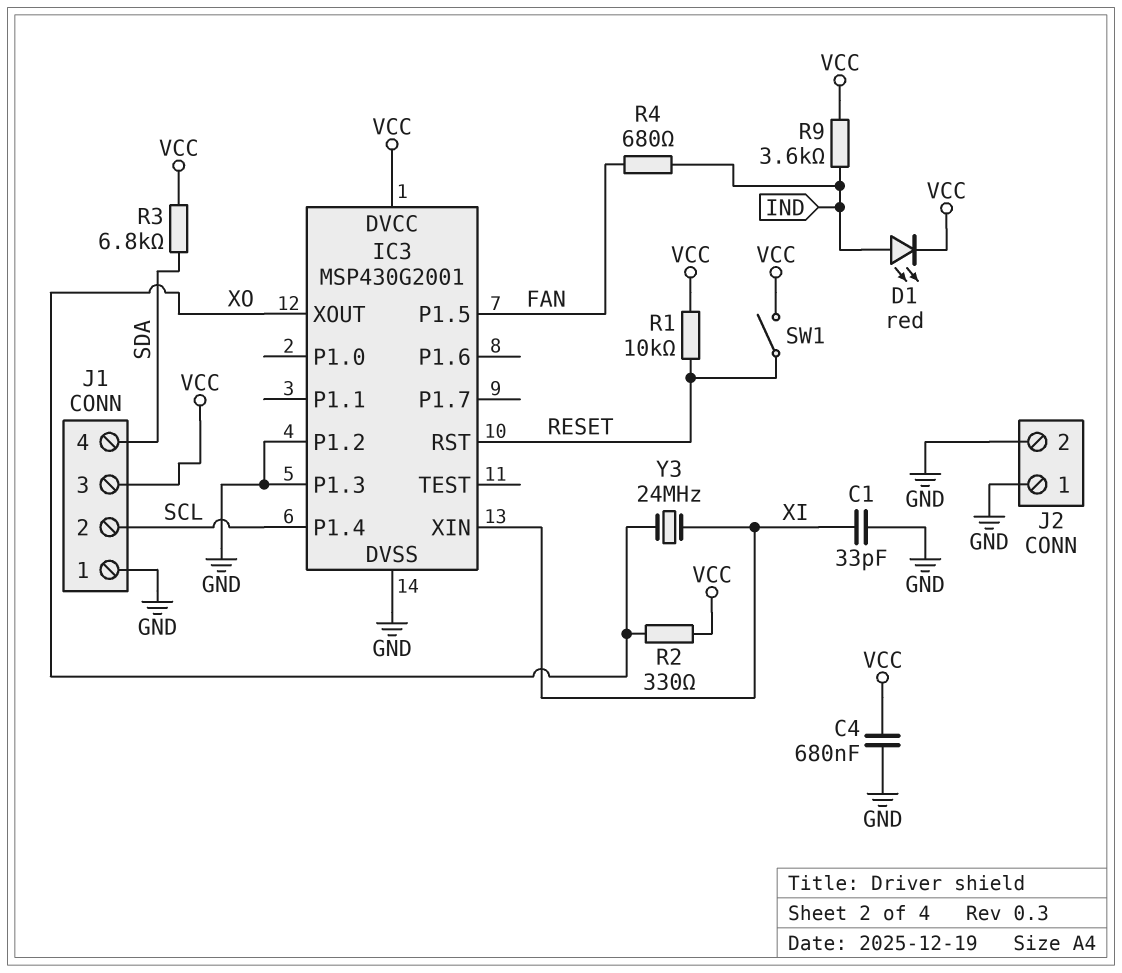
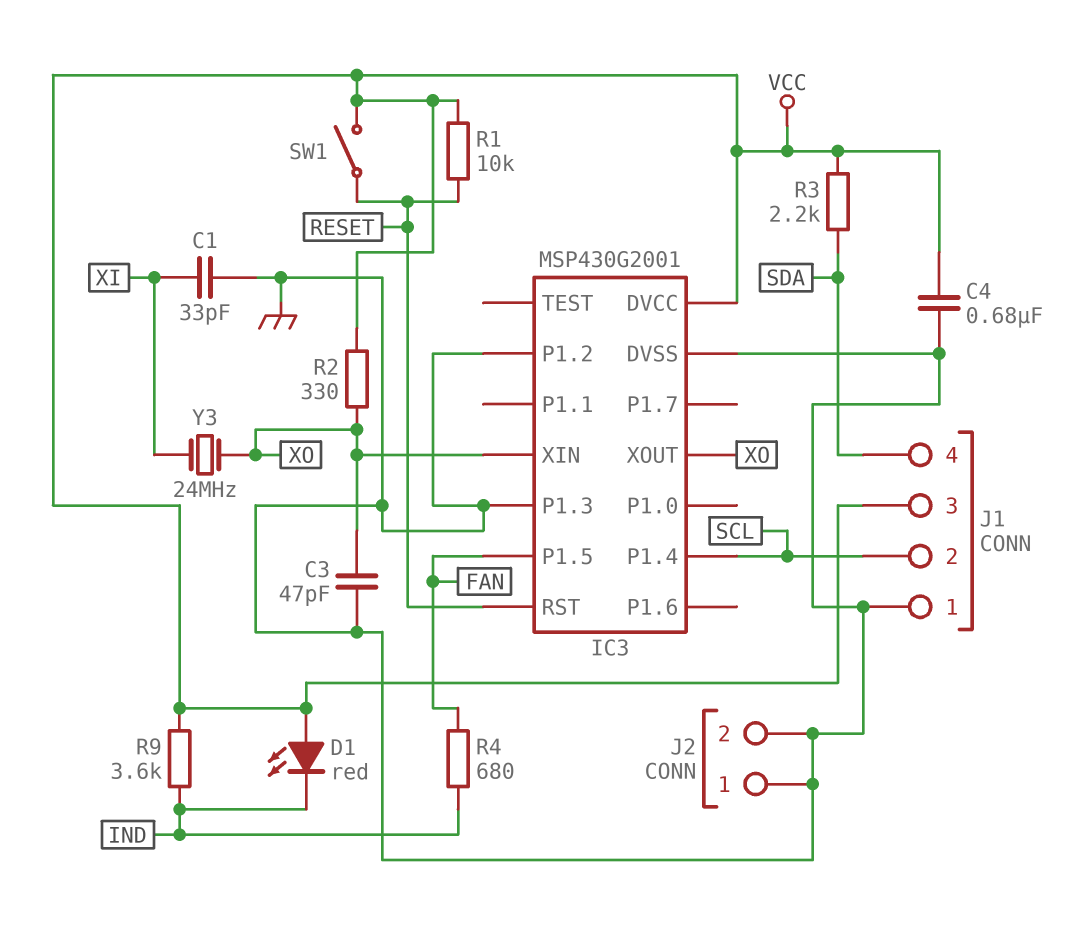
C3: none -> 47pF (GND, XO)
D1: LED red (A IND, K VCC) -> LED red (A VCC, K IND)
IC3 pin XIN: XI -> XO
R3: 6.8k (SDA, VCC) -> 2.2k (SDA, VCC)

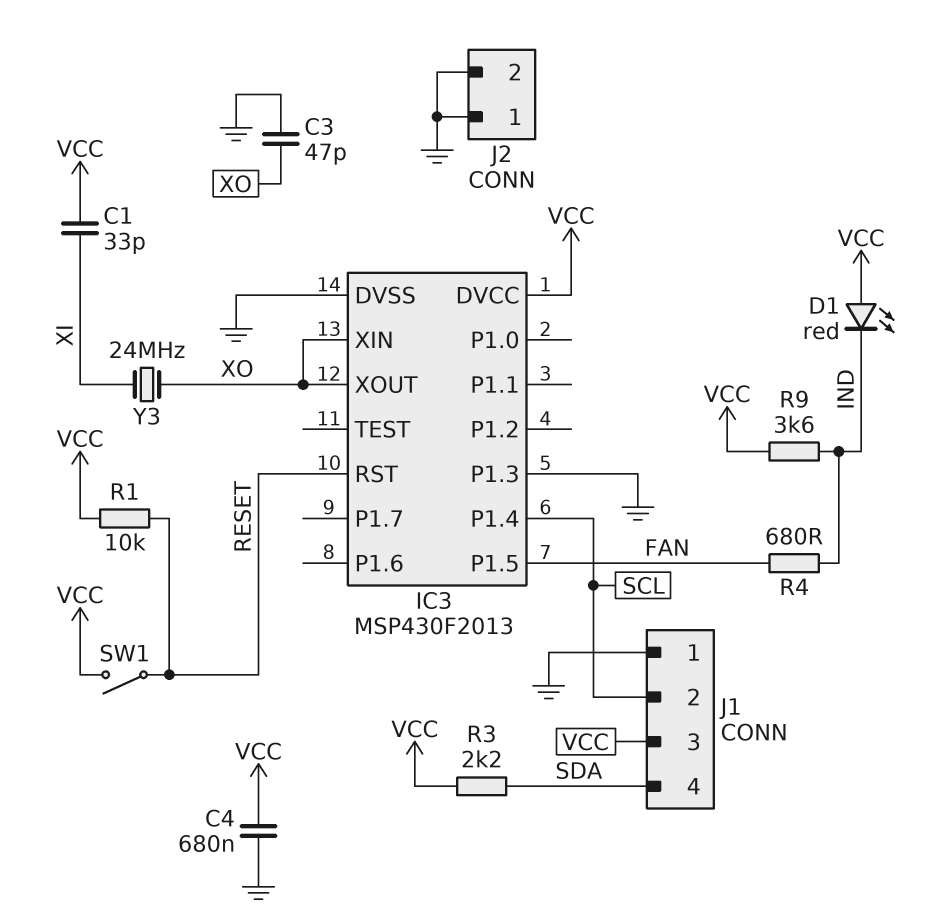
C1: 33pF (GND, XI) -> 33pF (VCC, XI)
IC3: MSP430G2001 -> MSP430F2013
IC3 pin P1.2: GND -> none
R2: 330 (VCC, XO) -> none

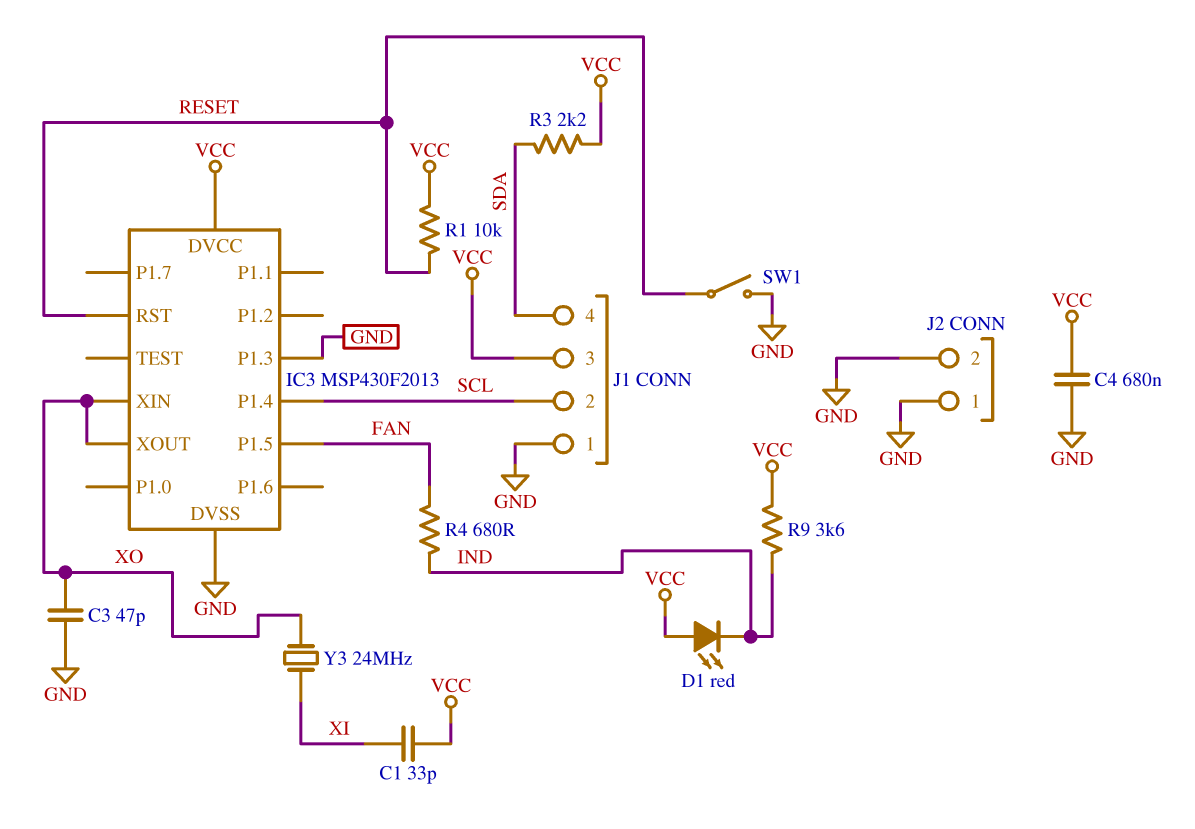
SW1: switch (RESET, VCC) -> switch (GND, RESET)

